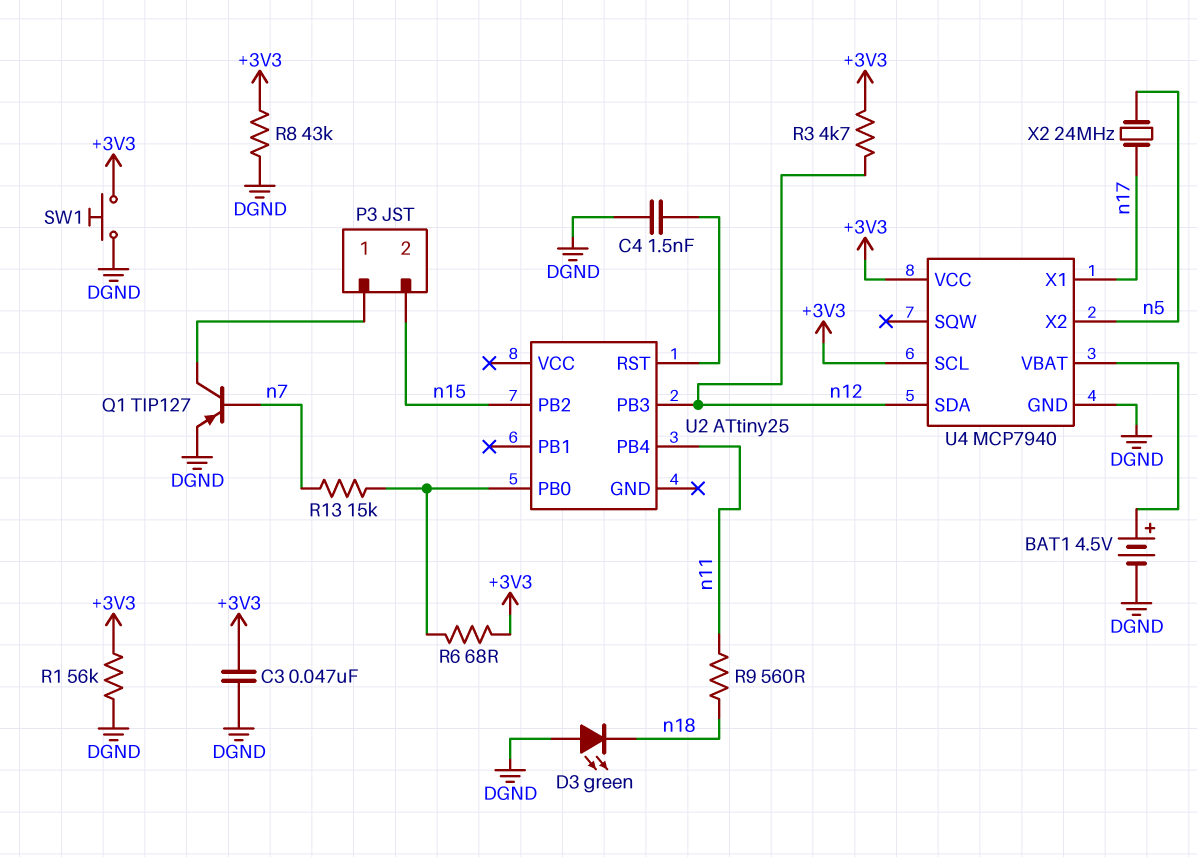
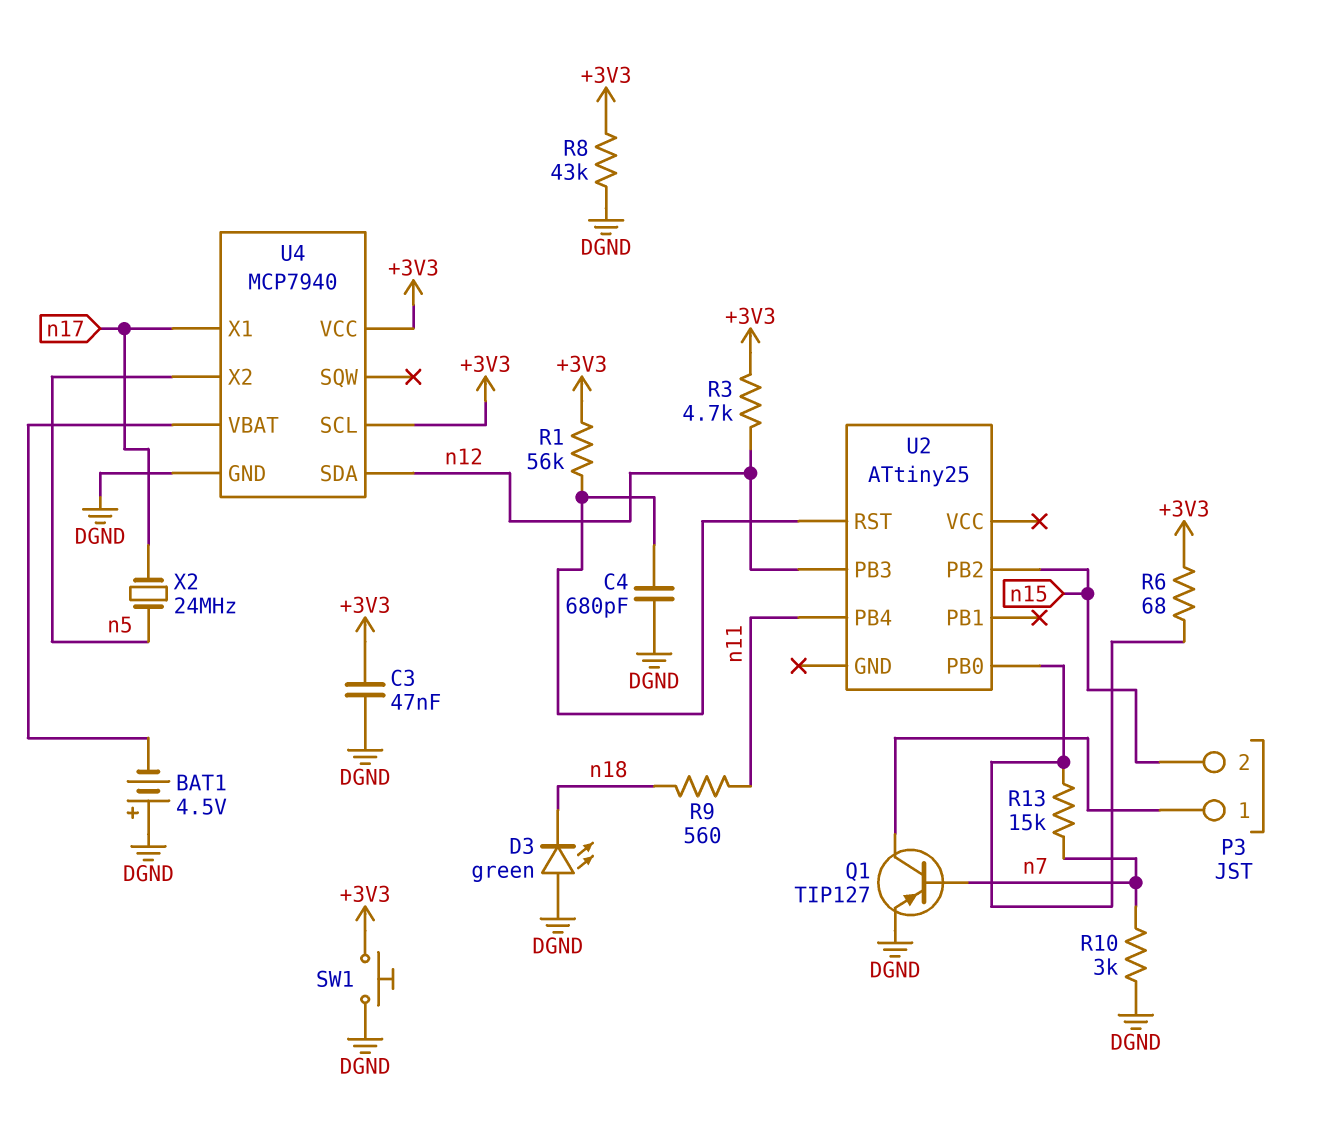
BAT1: 4.5V (plus U4/VBAT, minus DGND) -> 4.5V (plus DGND, minus U4/VBAT)
C4: 1.5nF (DGND, U2/RST) -> 680pF (DGND, U2/RST)
R1: 56k (+3V3, DGND) -> 56k (+3V3, U2/RST)
R10: none -> 3k (DGND, n7)

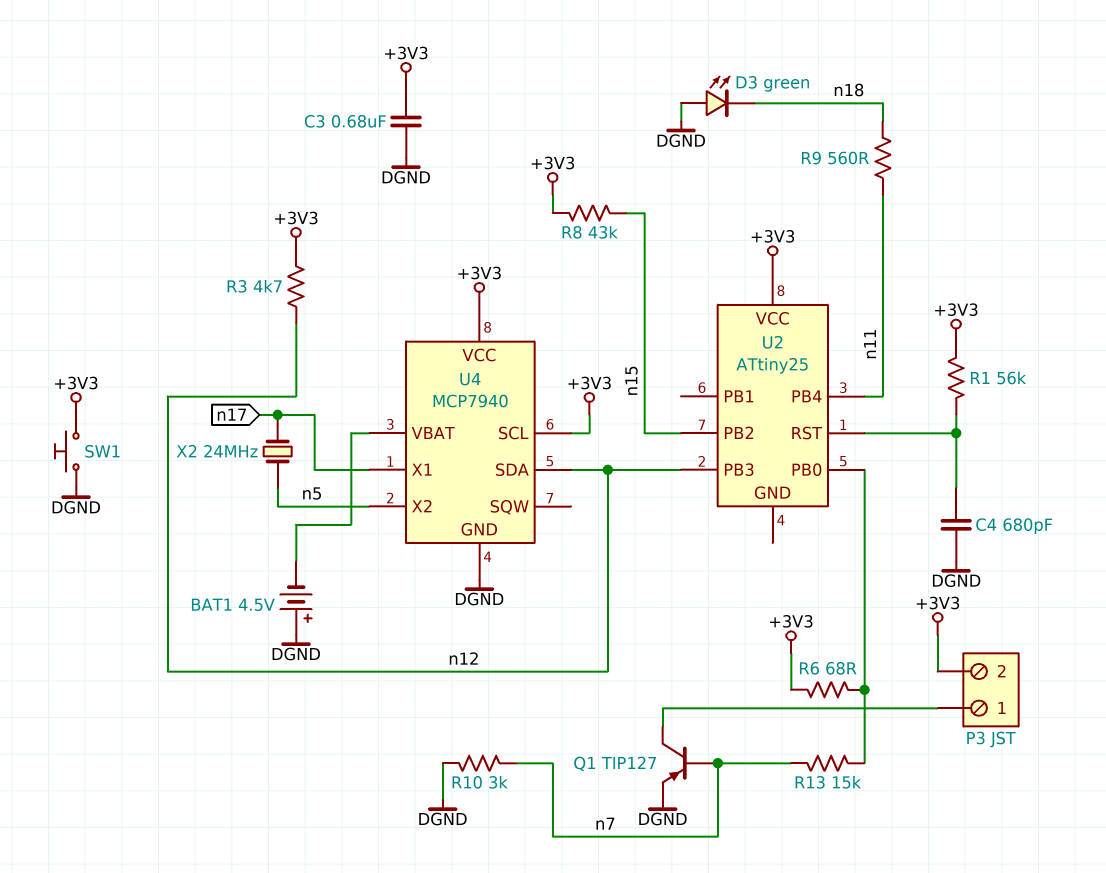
C3: 47nF (+3V3, DGND) -> 680nF (+3V3, DGND)
P3 pin 2: n15 -> +3V3
R8: 43k (+3V3, DGND) -> 43k (+3V3, n15)
U2 pin VCC: none -> +3V3

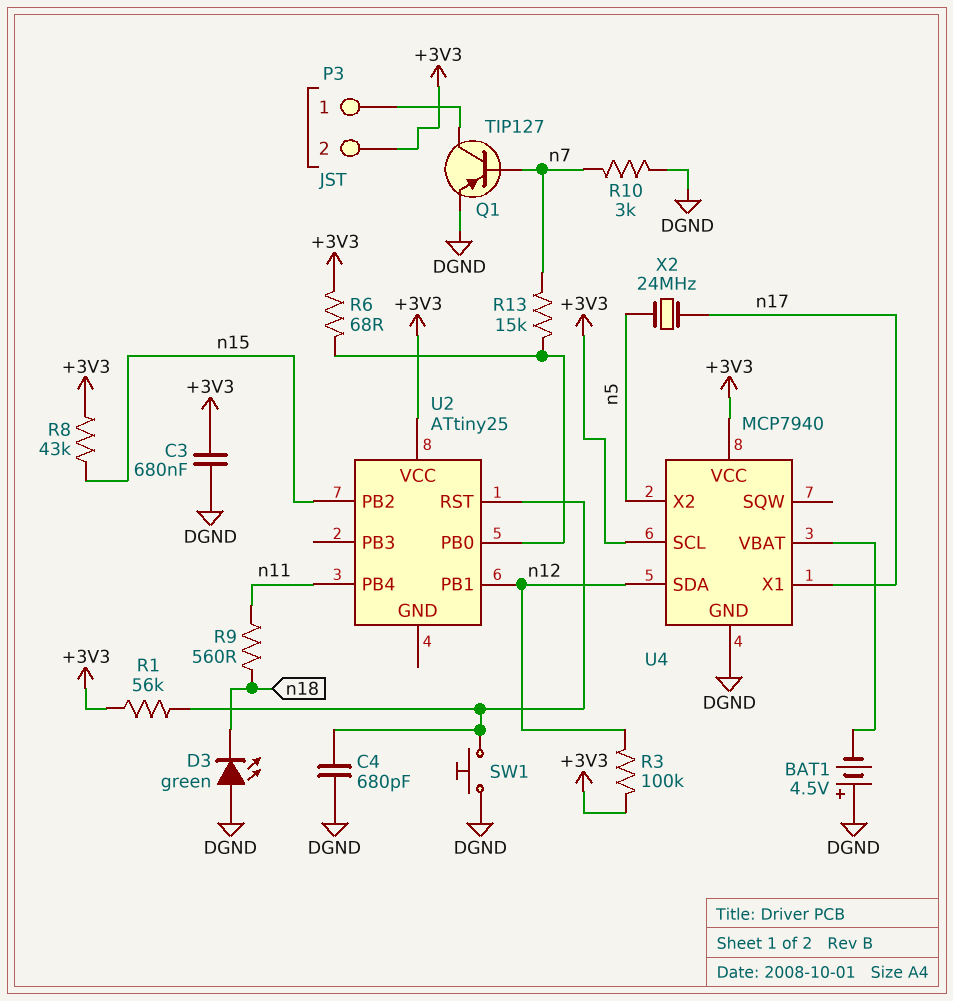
R3: 4.7k (+3V3, n12) -> 100k (+3V3, n12)
SW1: button (+3V3, DGND) -> button (DGND, U2/RST)
U2 pin PB1: none -> n12
U2 pin PB3: n12 -> none

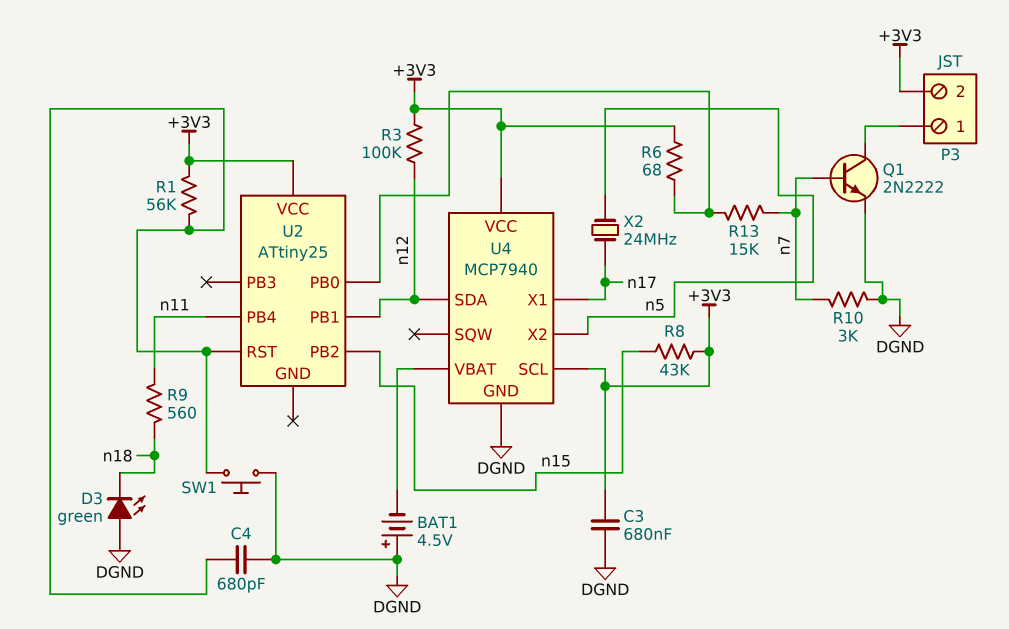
Q1: PNP TIP127 (B n7, C P3/1, E DGND) -> NPN 2N2222 (B n7, C P3/1, E DGND)

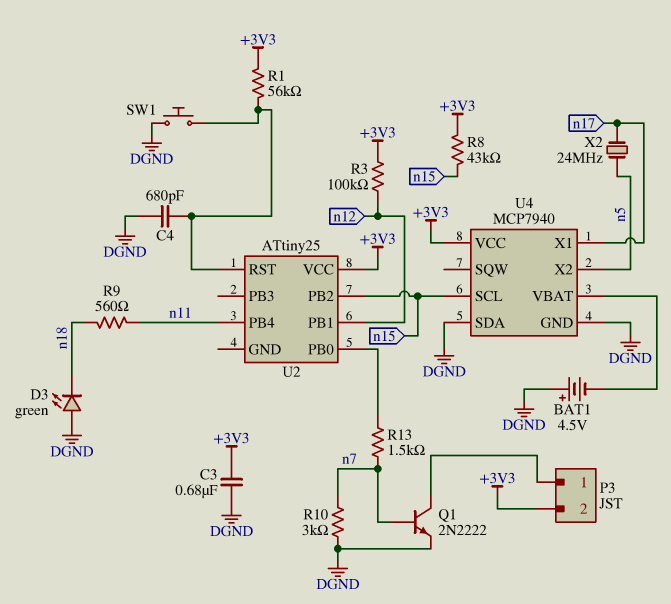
R6: 68 (+3V3, U2/PB0) -> none
R13: 15k (U2/PB0, n7) -> 1.5k (U2/PB0, n7)
U4 pin SCL: +3V3 -> n15
U4 pin SDA: n12 -> DGND

